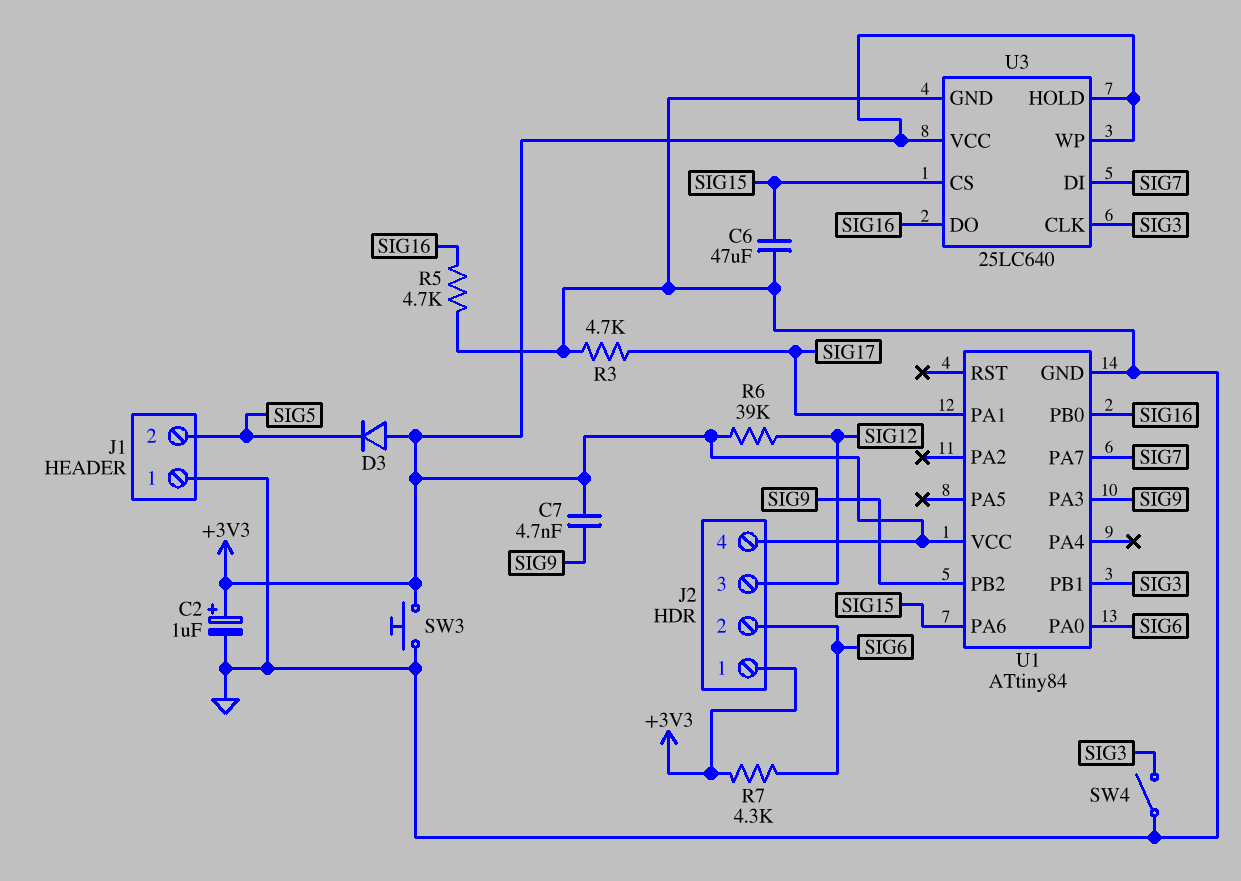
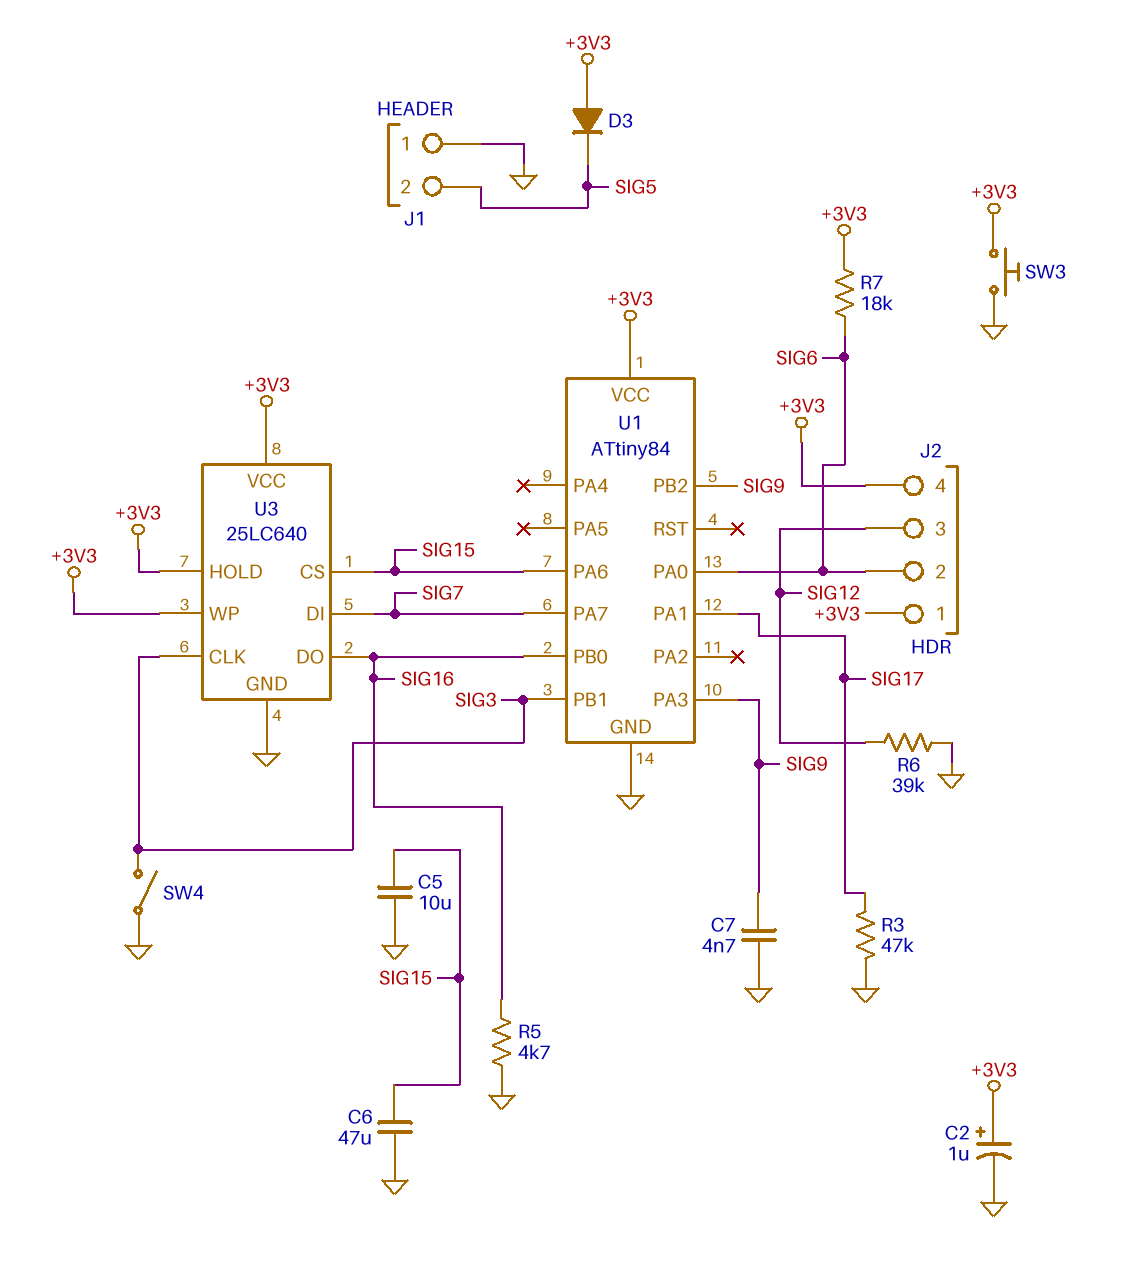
C5: none -> 10uF (GND, SIG15)
C7: 4.7nF (+3V3, SIG9) -> 4.7nF (GND, SIG9)
R3: 4.7k (GND, SIG17) -> 47k (GND, SIG17)
R6: 39k (+3V3, SIG12) -> 39k (GND, SIG12)
R7: 4.3k (+3V3, SIG6) -> 18k (+3V3, SIG6)

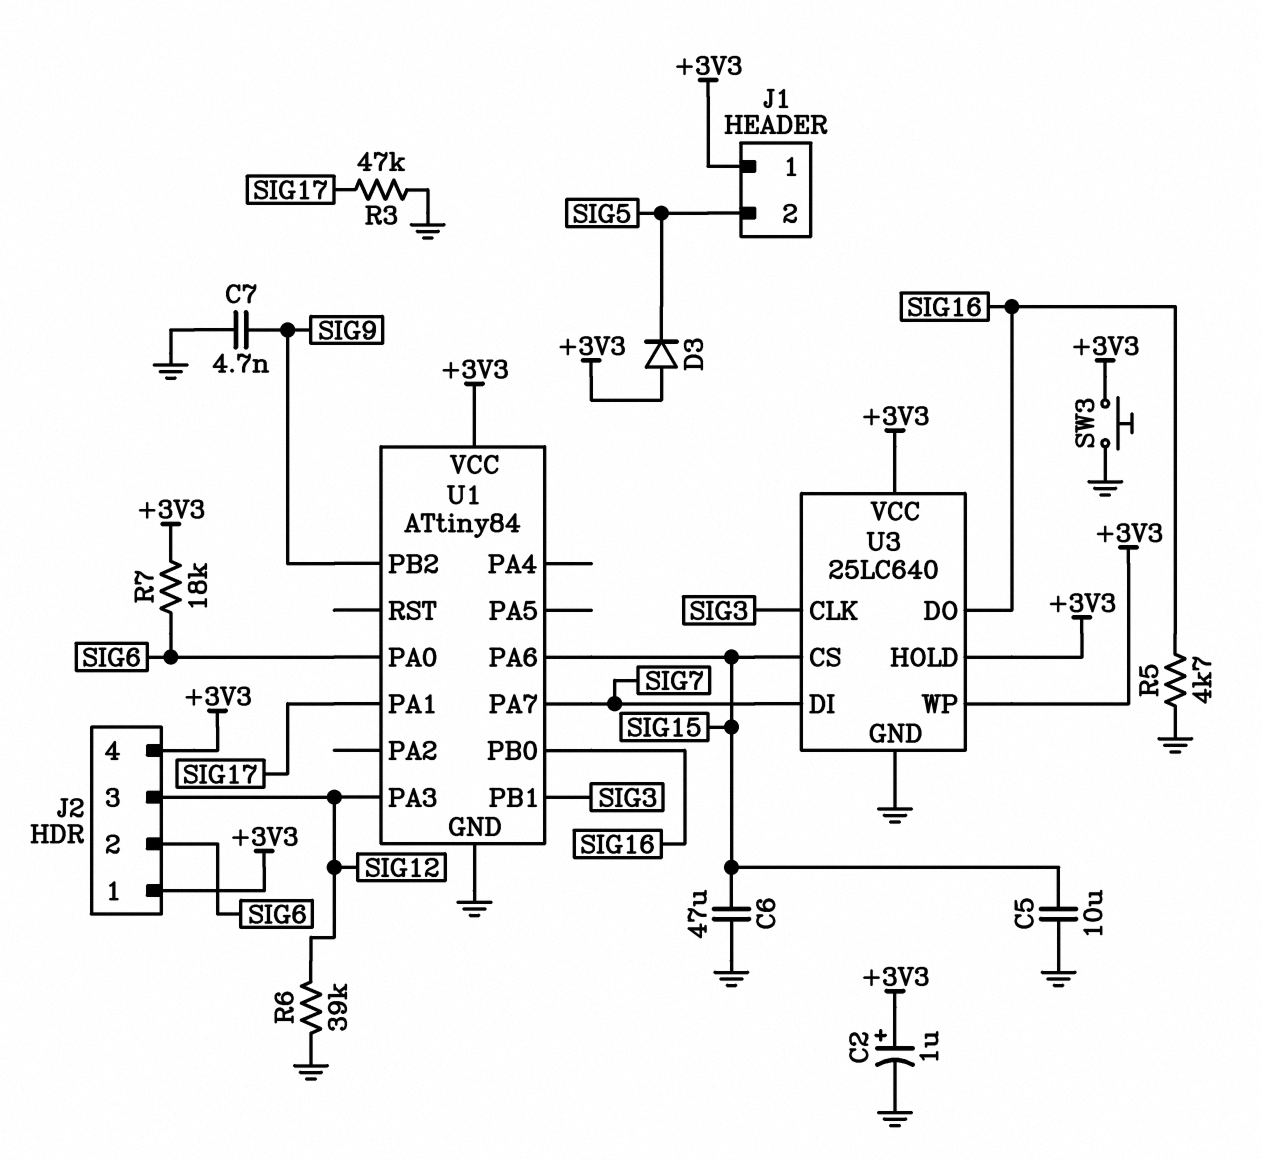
J1 pin 1: GND -> +3V3
SW4: switch (GND, SIG3) -> none
U1 pin PA3: SIG9 -> SIG12

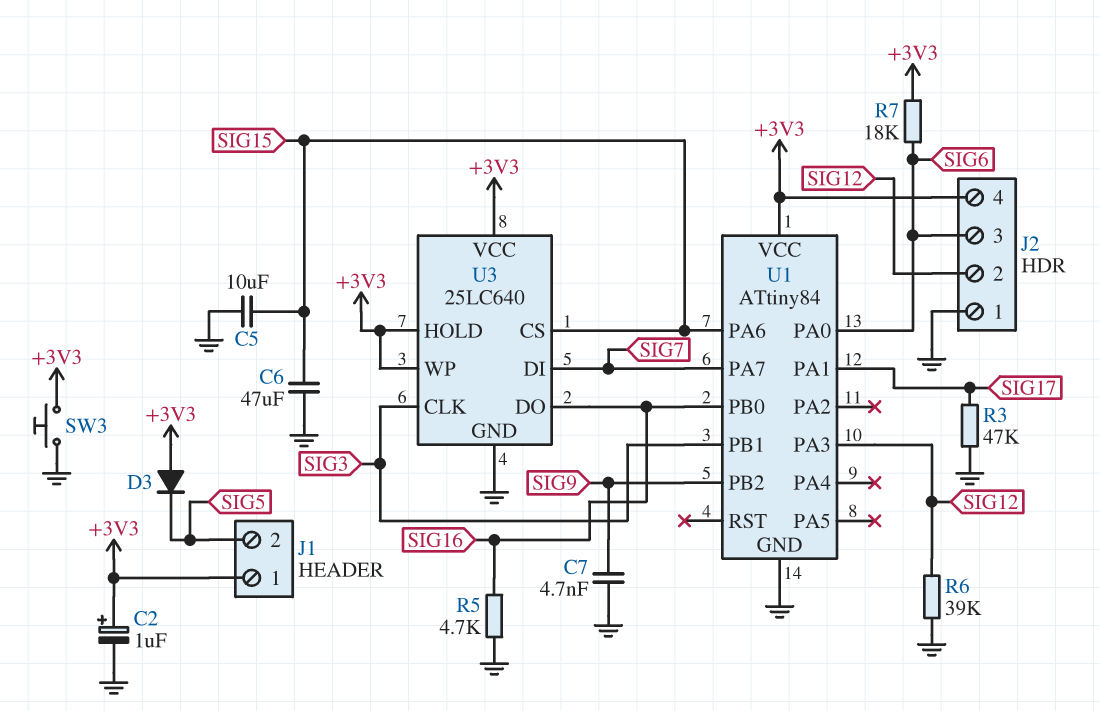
J2 pin 1: +3V3 -> GND
J2 pin 2: SIG6 -> SIG12
J2 pin 3: SIG12 -> SIG6

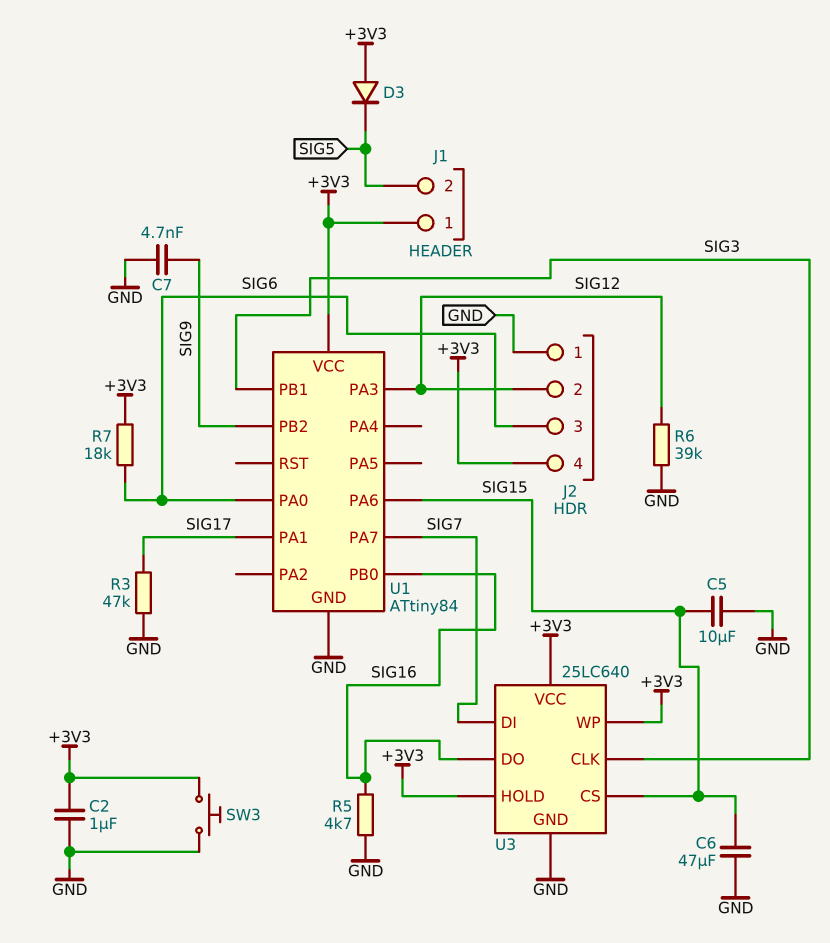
C2: 1uF (plus +3V3, minus GND) -> 1uF (+3V3, GND)

